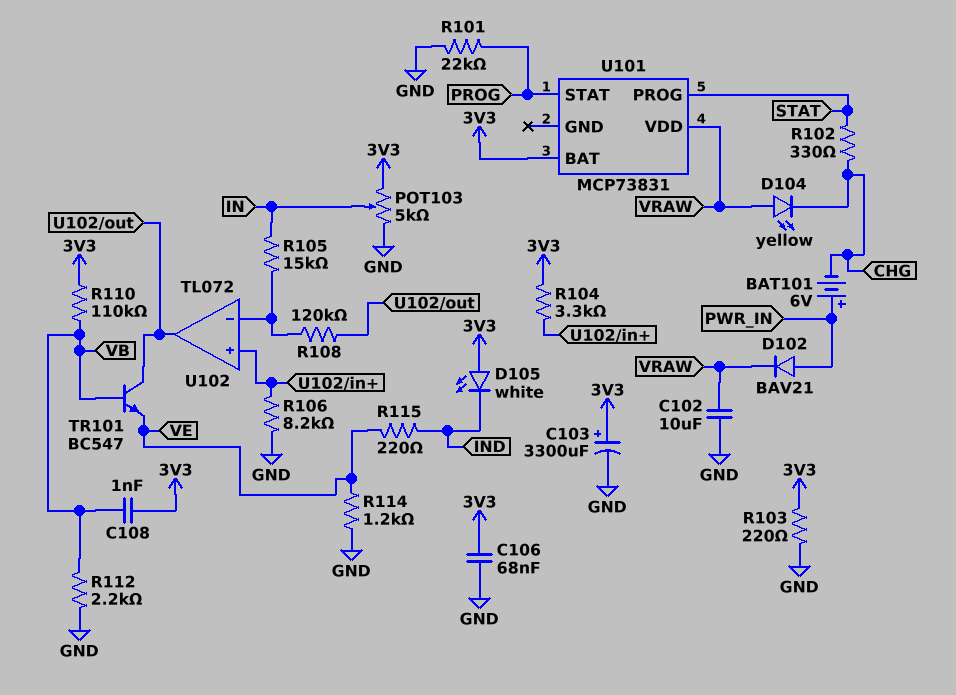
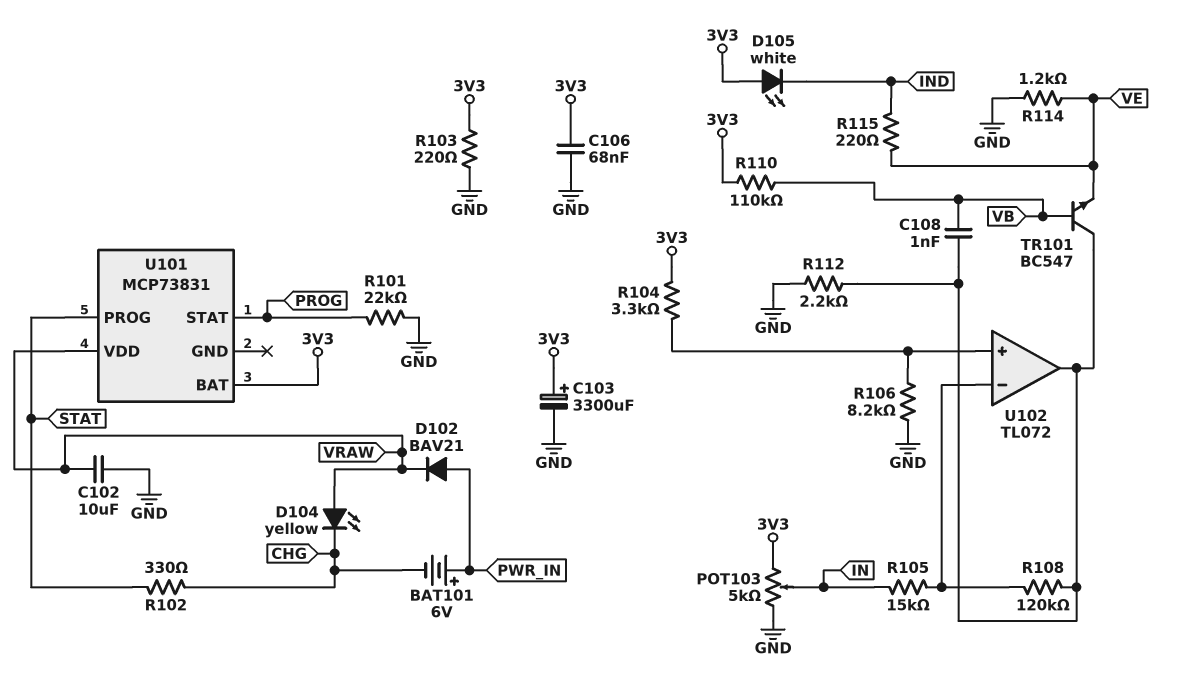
C108: 1nF (3V3, VB) -> 1nF (U102/out, VB)
R112: 2.2k (GND, VB) -> 2.2k (GND, U102/out)

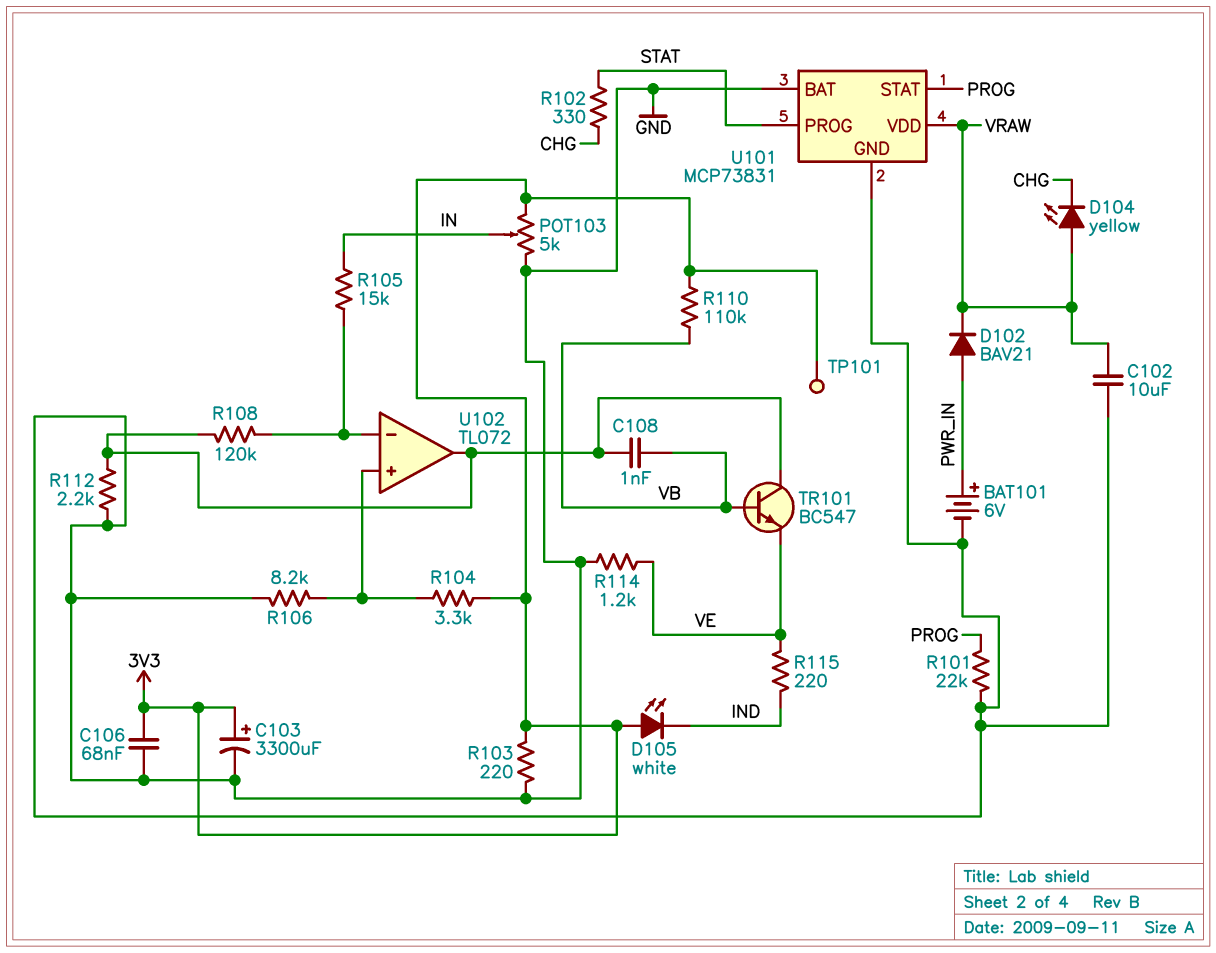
BAT101: 6V (plus PWR_IN, minus CHG) -> 6V (plus PWR_IN, minus GND)
TP101: none -> test point (3V3)
U101 pin BAT: 3V3 -> GND
U101 pin GND: none -> GND

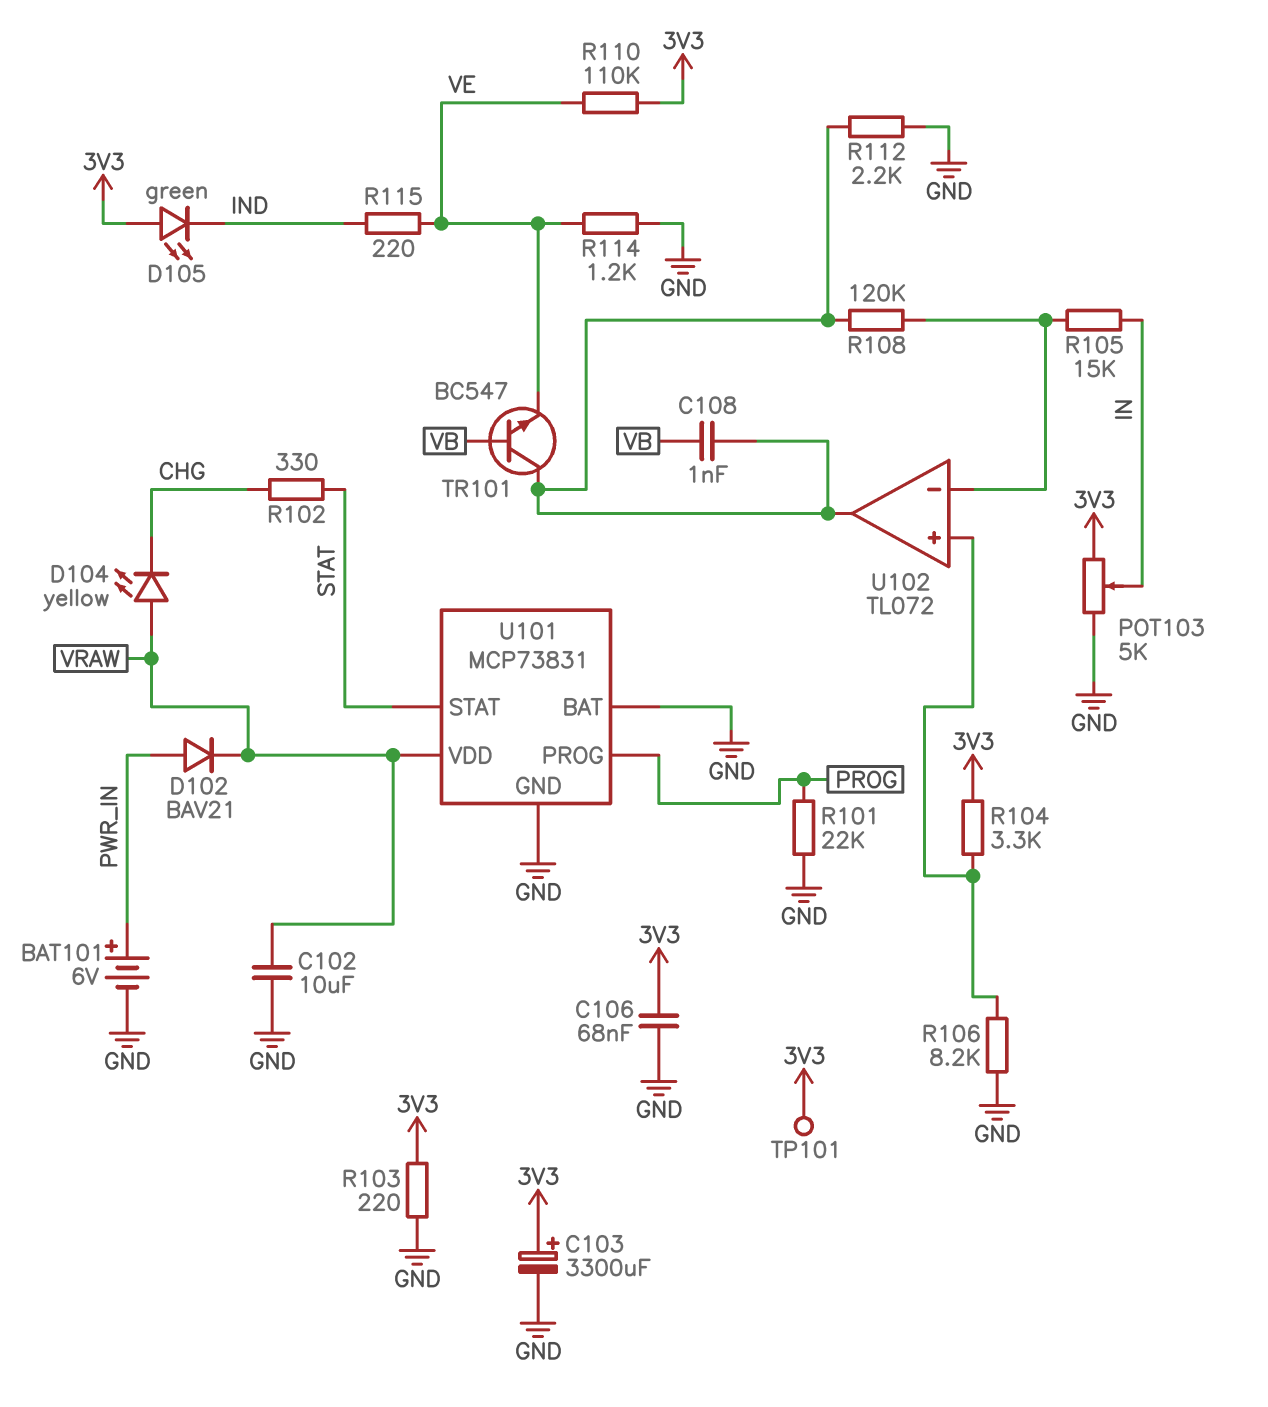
D105: LED white (A 3V3, K IND) -> LED green (A 3V3, K IND)
R110: 110k (3V3, VB) -> 110k (3V3, VE)
U101 pin PROG: STAT -> PROG
U101 pin STAT: PROG -> STAT

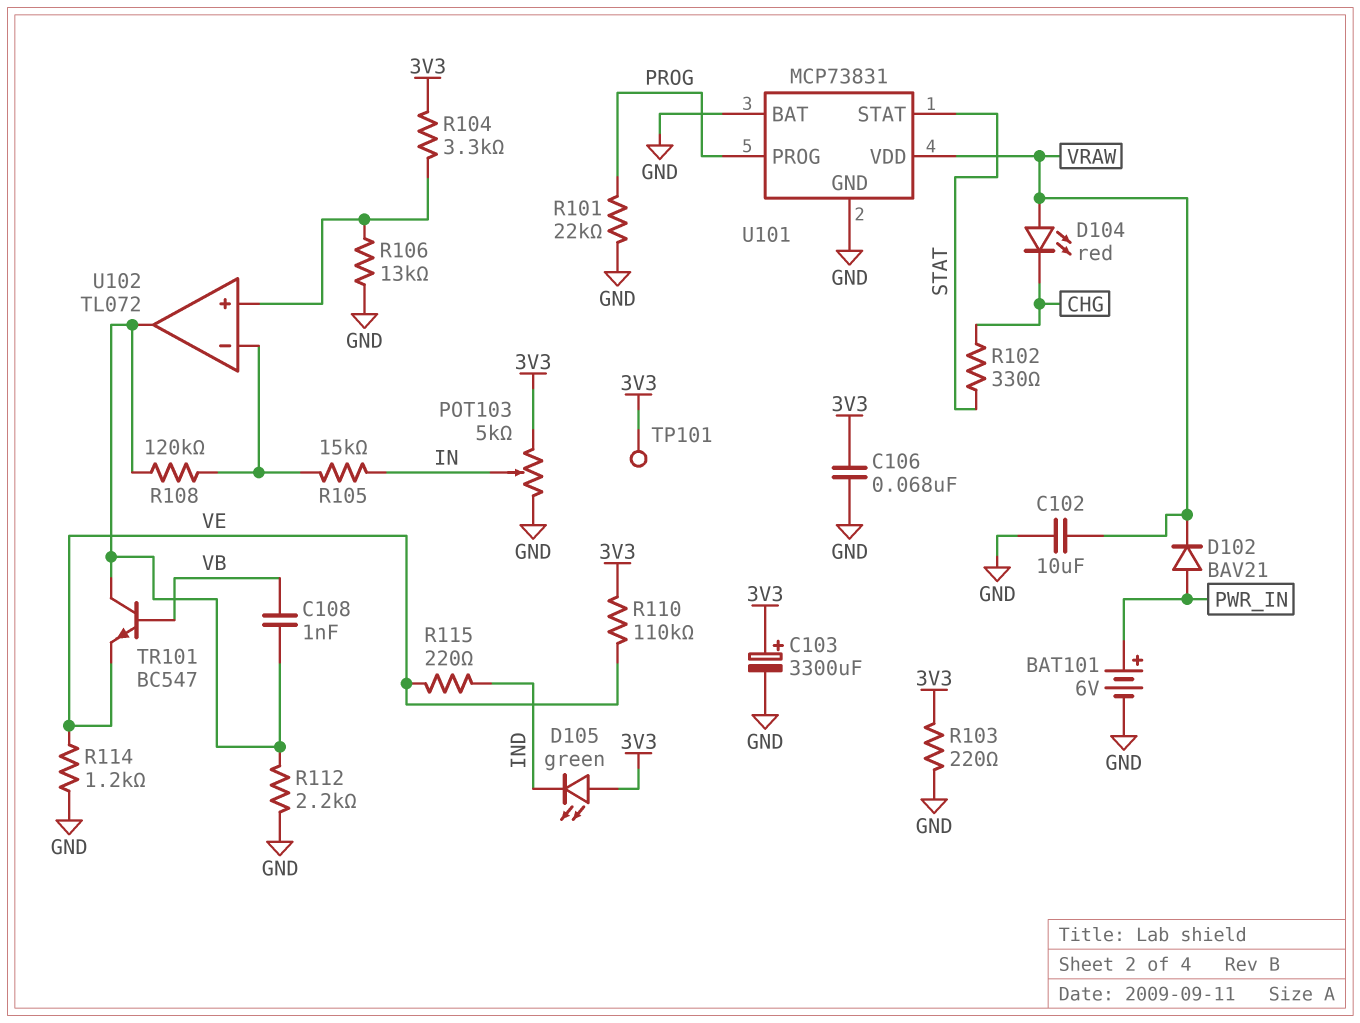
D104: LED yellow (A VRAW, K CHG) -> LED red (A VRAW, K CHG)
R106: 8.2k (GND, U102/in+) -> 13k (GND, U102/in+)

